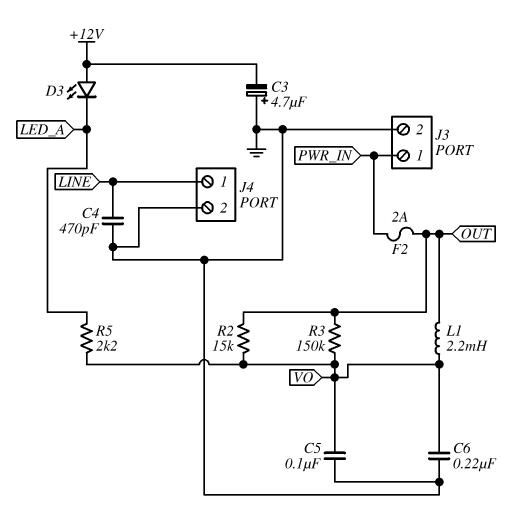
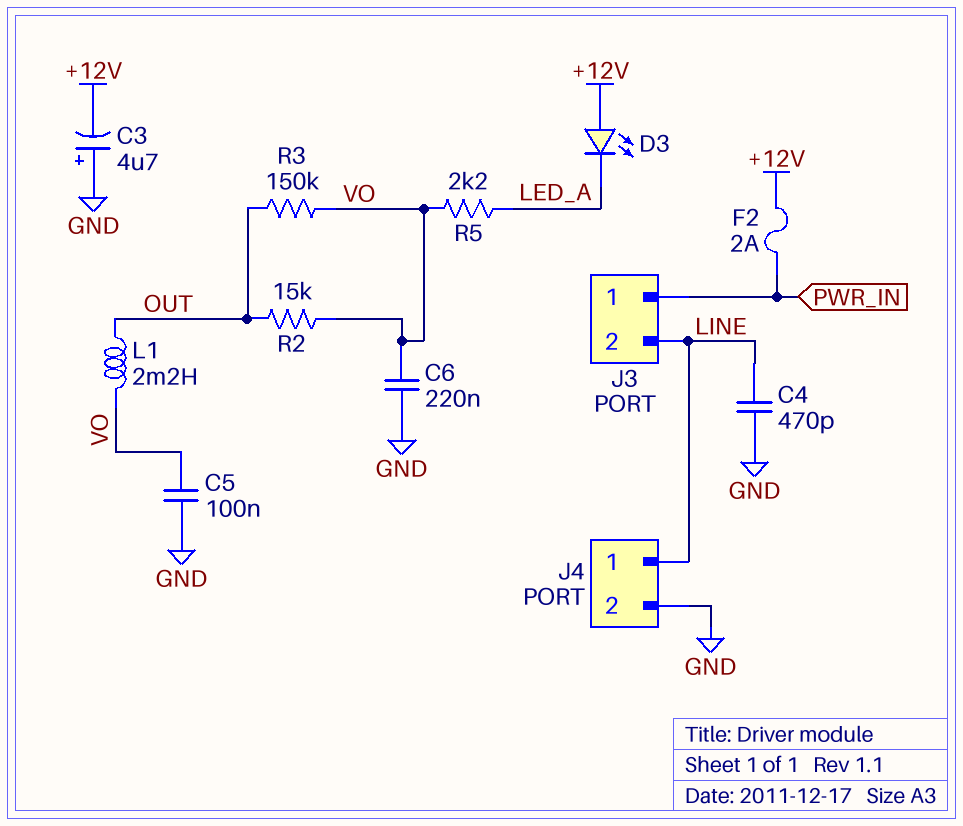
F2: 2A (OUT, PWR_IN) -> 2A (+12V, PWR_IN)
J3 pin 2: GND -> LINE

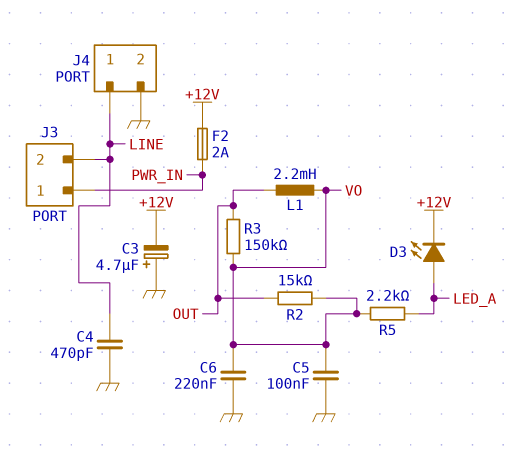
D3: LED (A +12V, K LED_A) -> LED (A LED_A, K +12V)

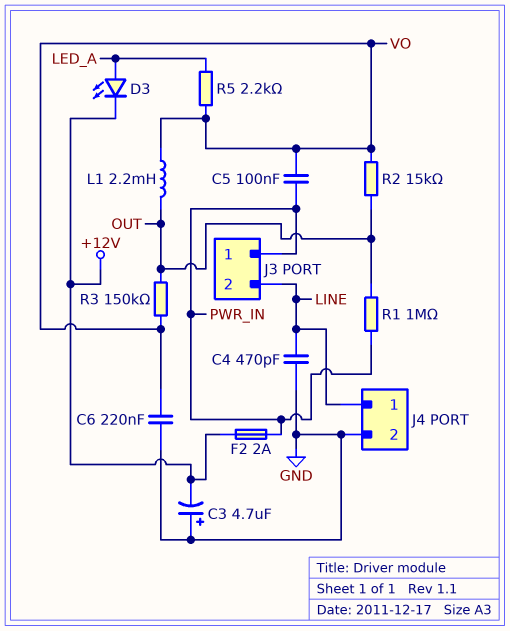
C5: 100nF (GND, VO) -> 100nF (PWR_IN, VO)
R1: none -> 1M (OUT, PWR_IN)

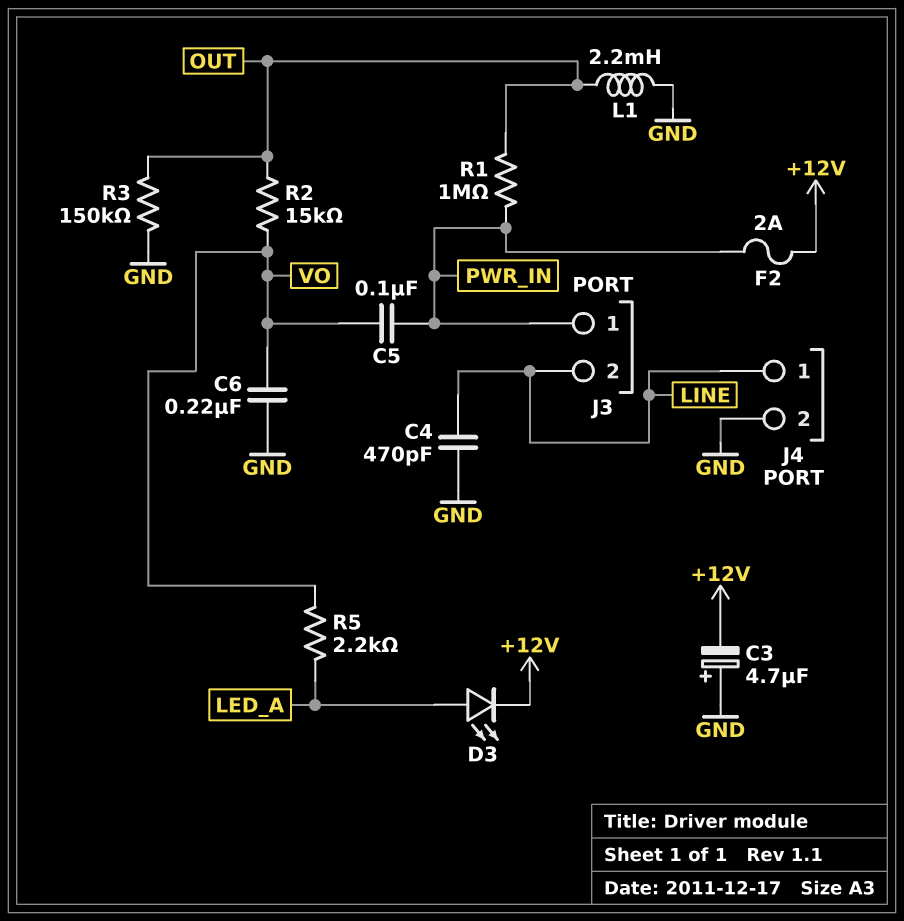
L1: 2.2mH (OUT, VO) -> 2.2mH (GND, OUT)
R3: 150k (OUT, VO) -> 150k (GND, OUT)

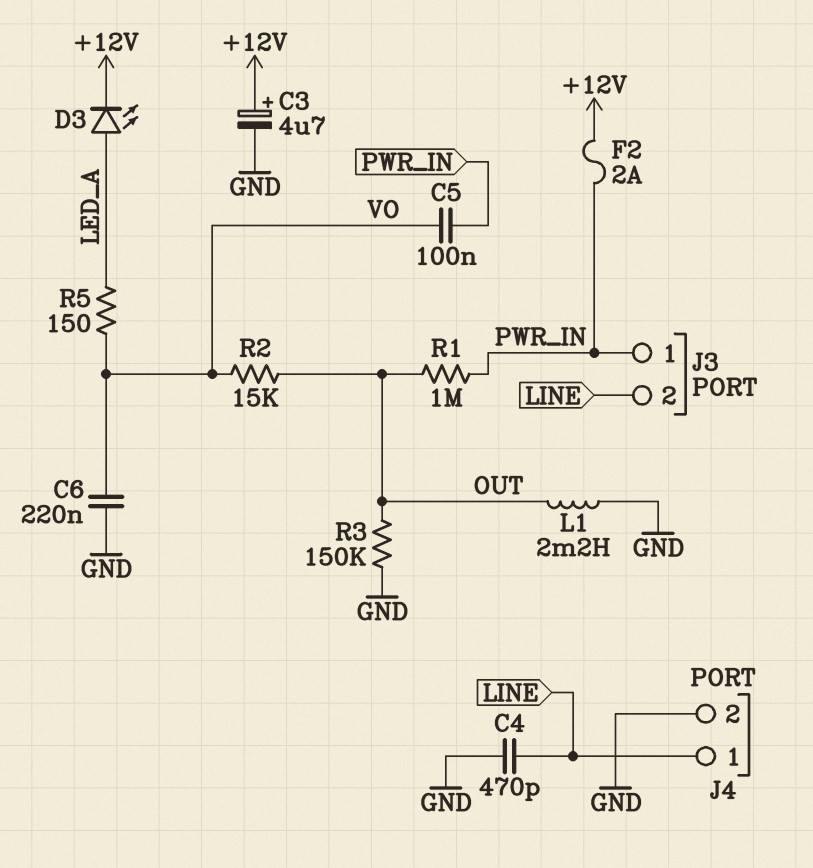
C3: 4.7uF (plus GND, minus +12V) -> 4.7uF (plus +12V, minus GND)
R5: 2.2k (LED_A, VO) -> 150 (LED_A, VO)

